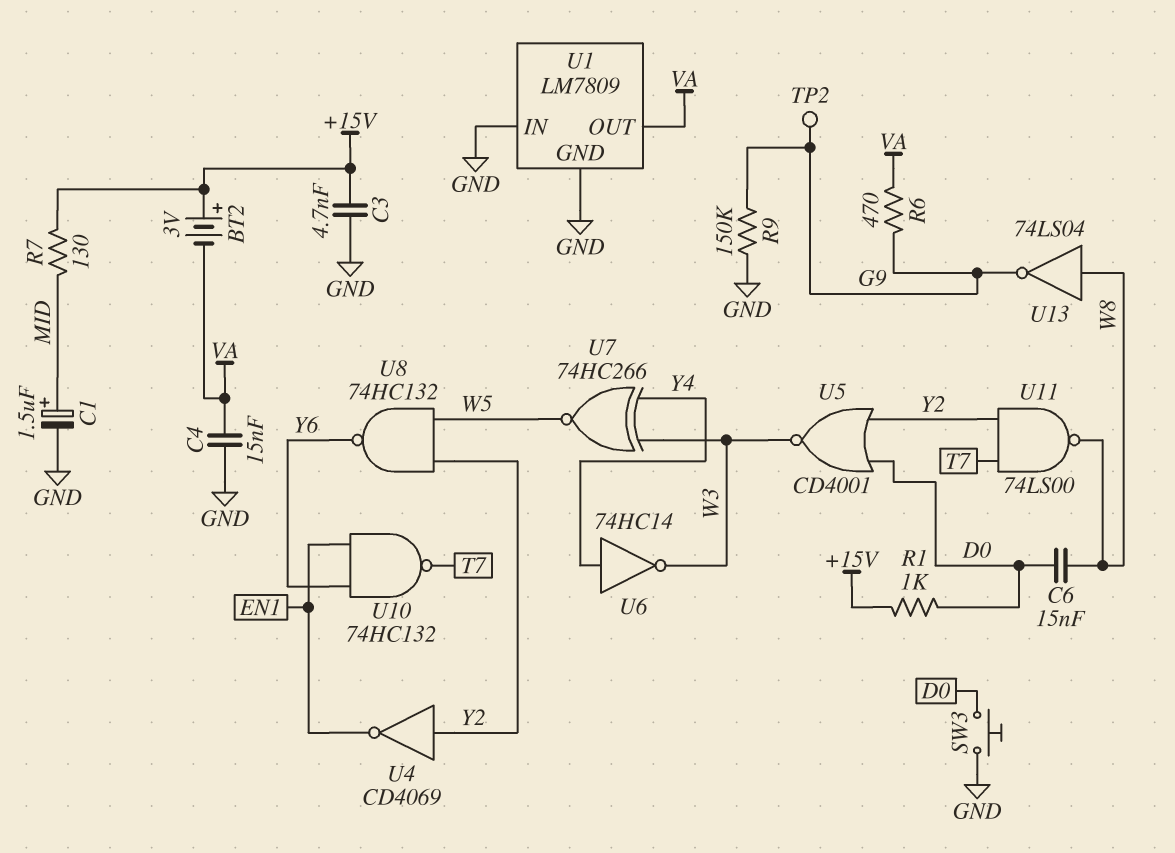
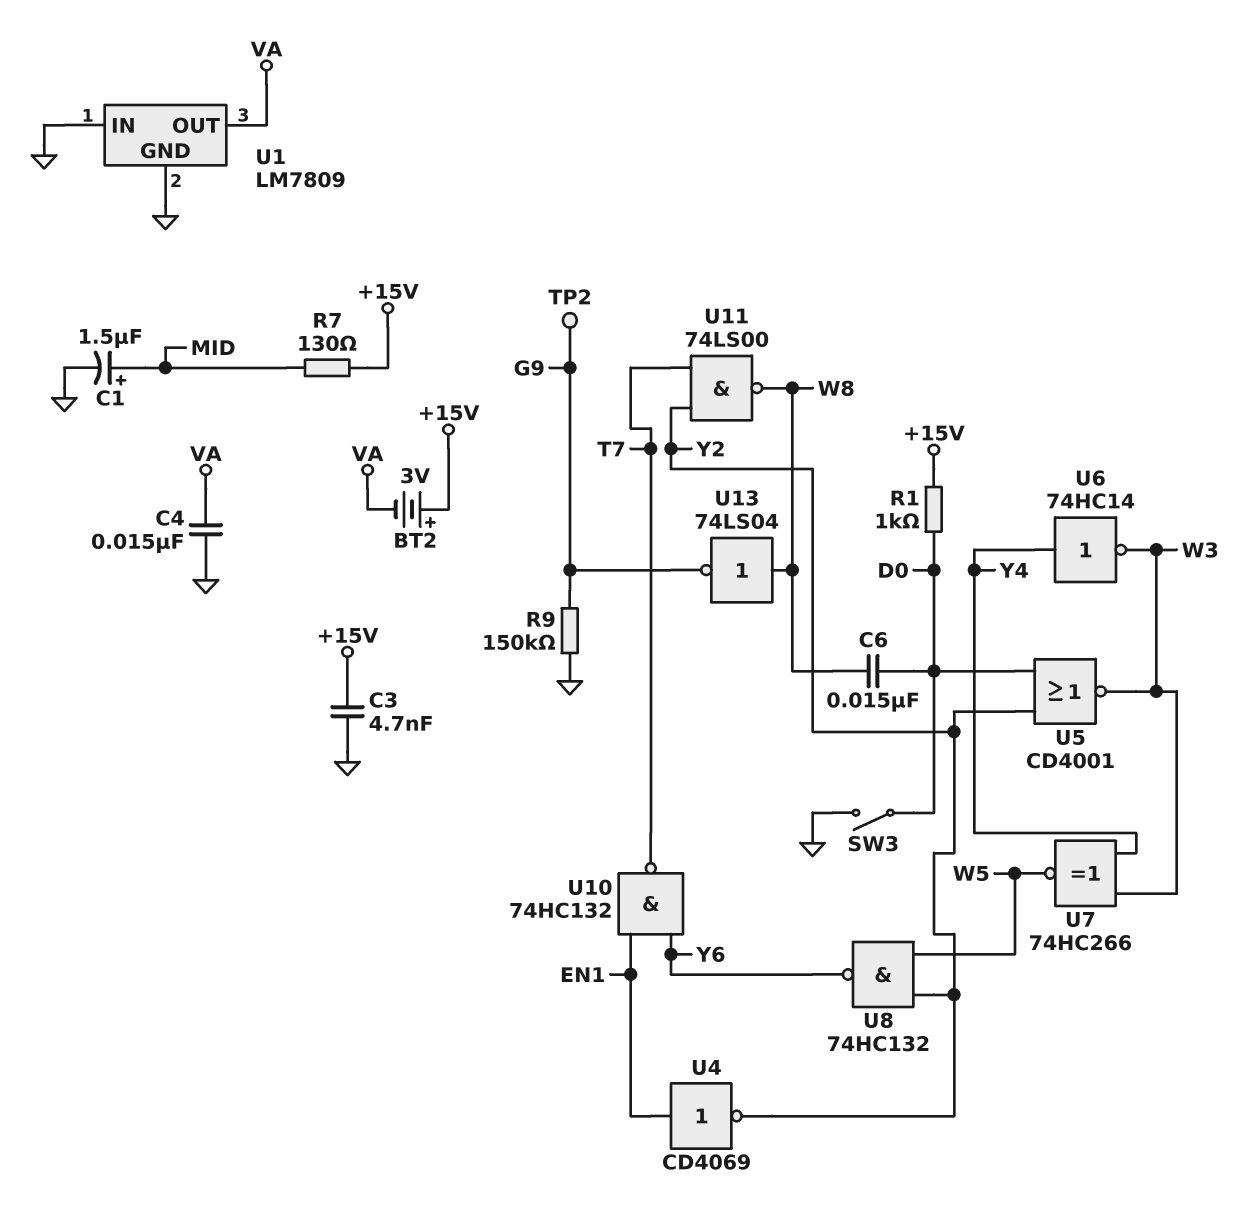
R6: 470 (G9, VA) -> none
SW3: button (D0, GND) -> switch (D0, GND)
U4: NOT CD4069 (in Y2, out EN1) -> NOT CD4069 (in EN1, out Y2)

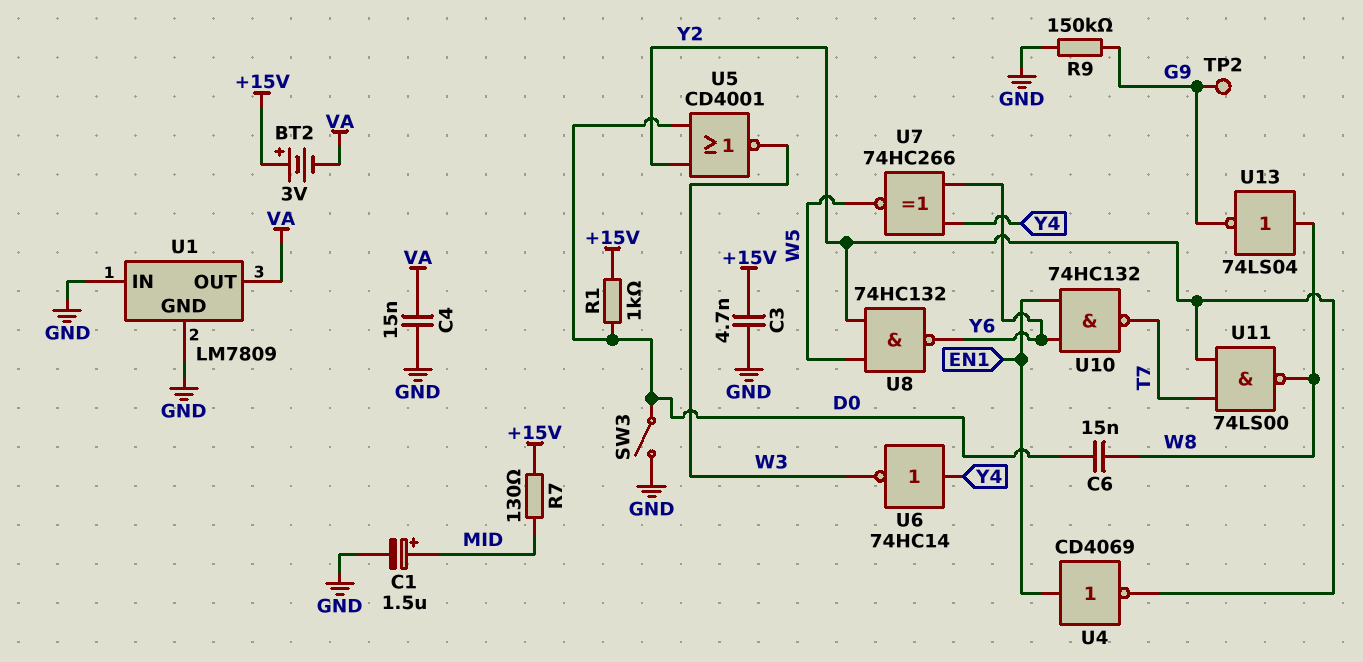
U7: XNOR 74HC266 (in W3, in Y4, out W5) -> XNOR 74HC266 (in Y4, in Y6, out W5)

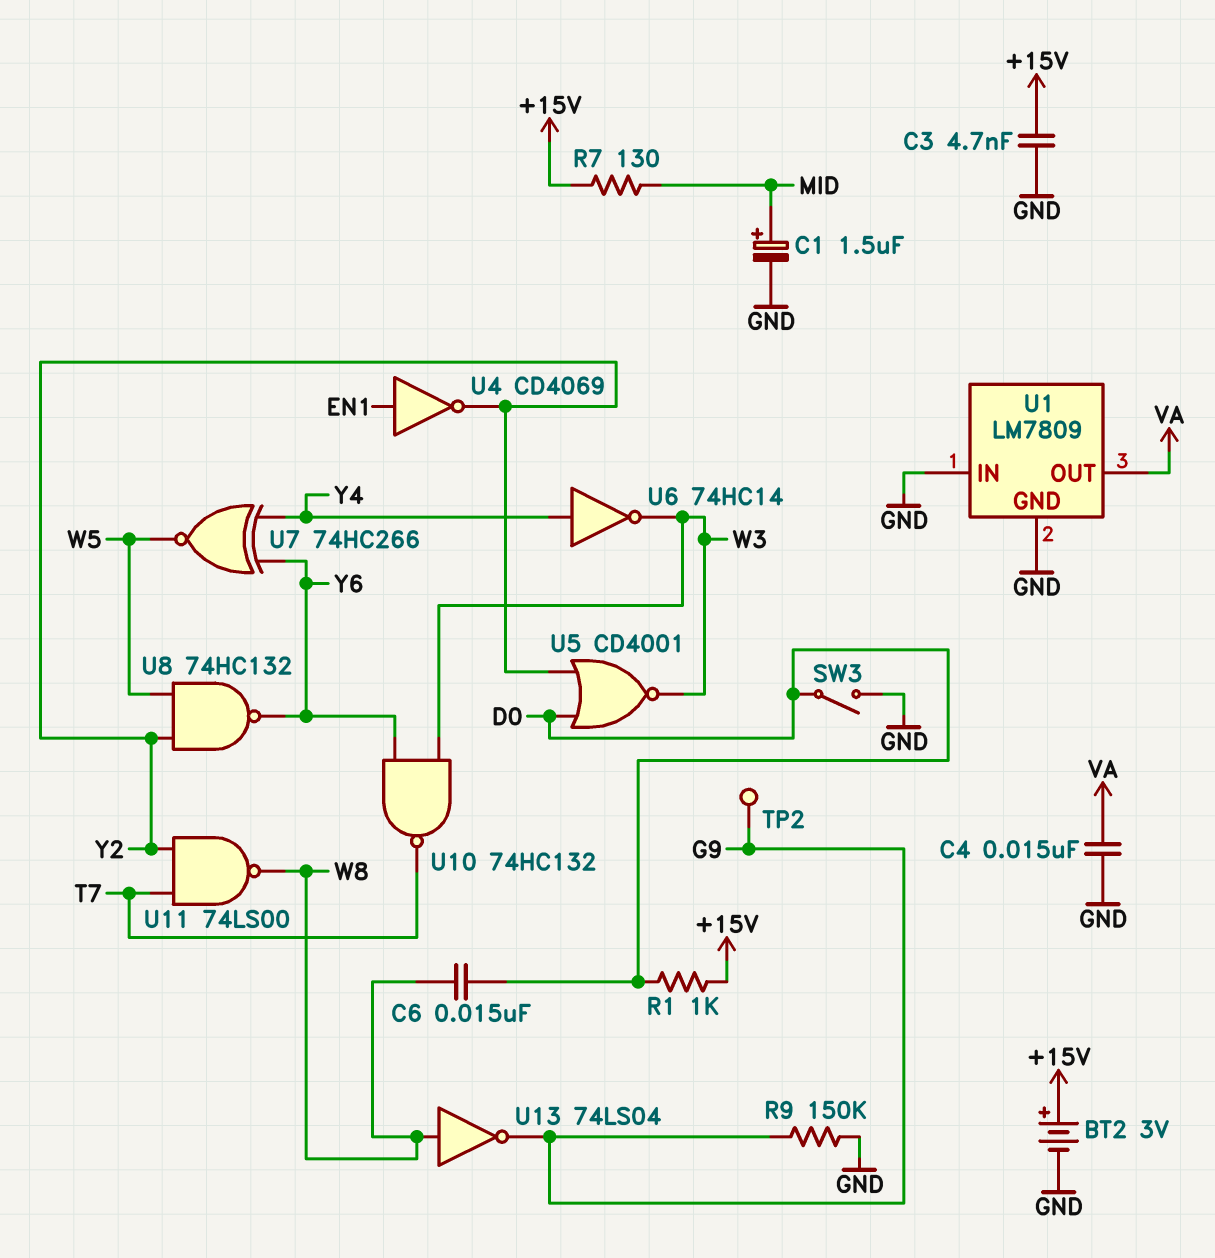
BT2: 3V (plus +15V, minus VA) -> 3V (plus +15V, minus GND)
U10: NAND 74HC132 (in EN1, in Y6, out T7) -> NAND 74HC132 (in W3, in Y6, out T7)

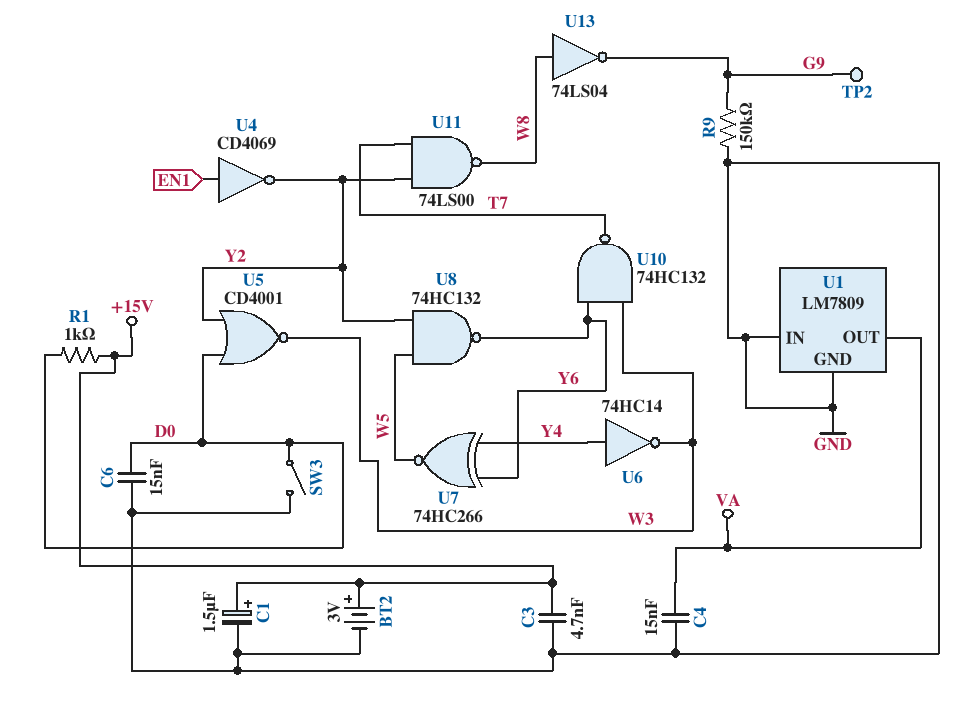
C1: 1.5uF (plus MID, minus GND) -> 1.5uF (plus +15V, minus GND)
C6: 15nF (D0, W8) -> 15nF (D0, GND)
R7: 130 (+15V, MID) -> none

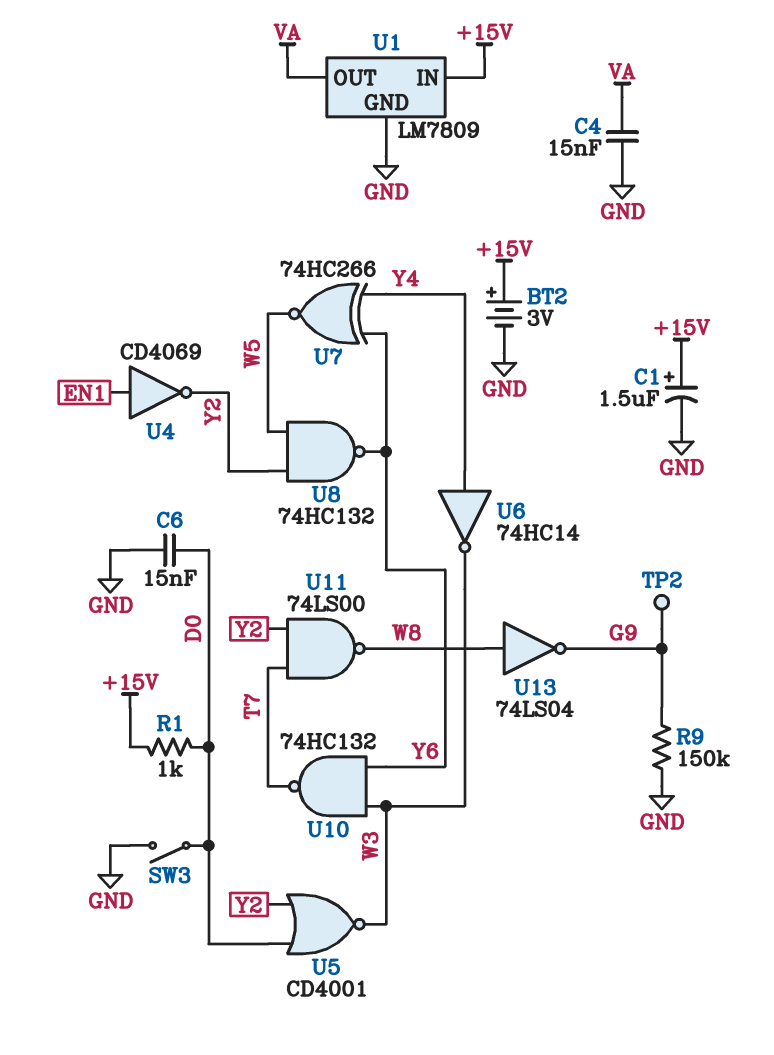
C3: 4.7nF (+15V, GND) -> none
U1 pin IN: GND -> +15V

